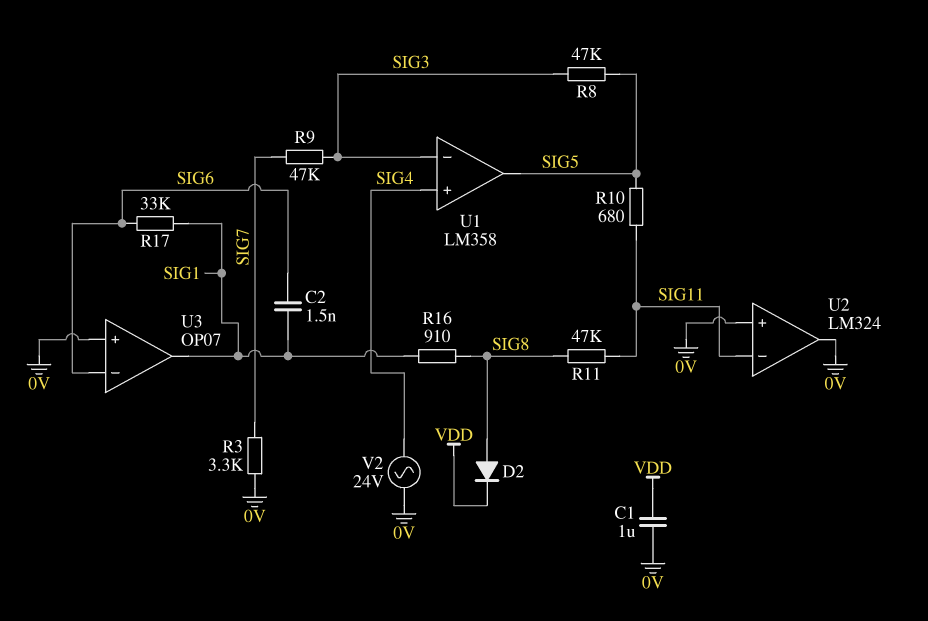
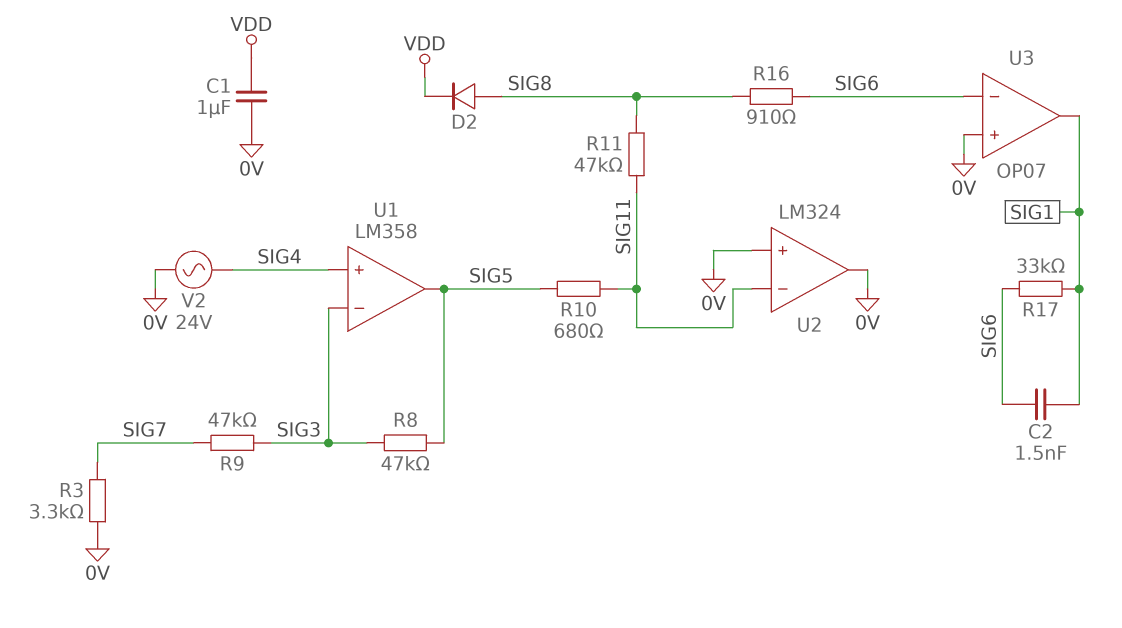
R16: 910 (SIG1, SIG8) -> 910 (SIG6, SIG8)

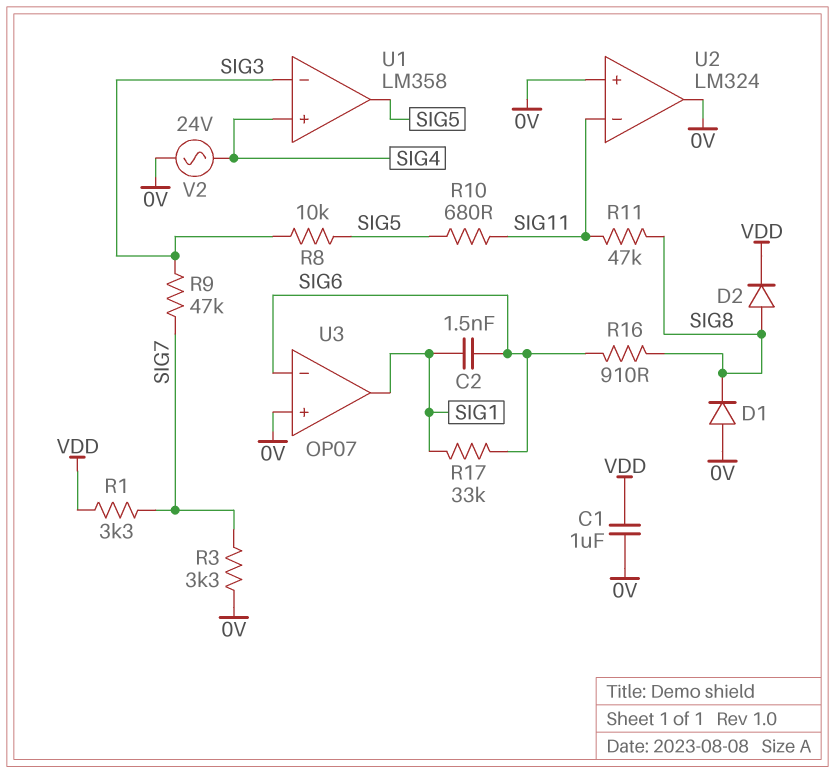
D1: none -> diode (A 0V, K SIG8)
R1: none -> 3.3k (SIG7, VDD)
R8: 47k (SIG3, SIG5) -> 10k (SIG3, SIG5)

